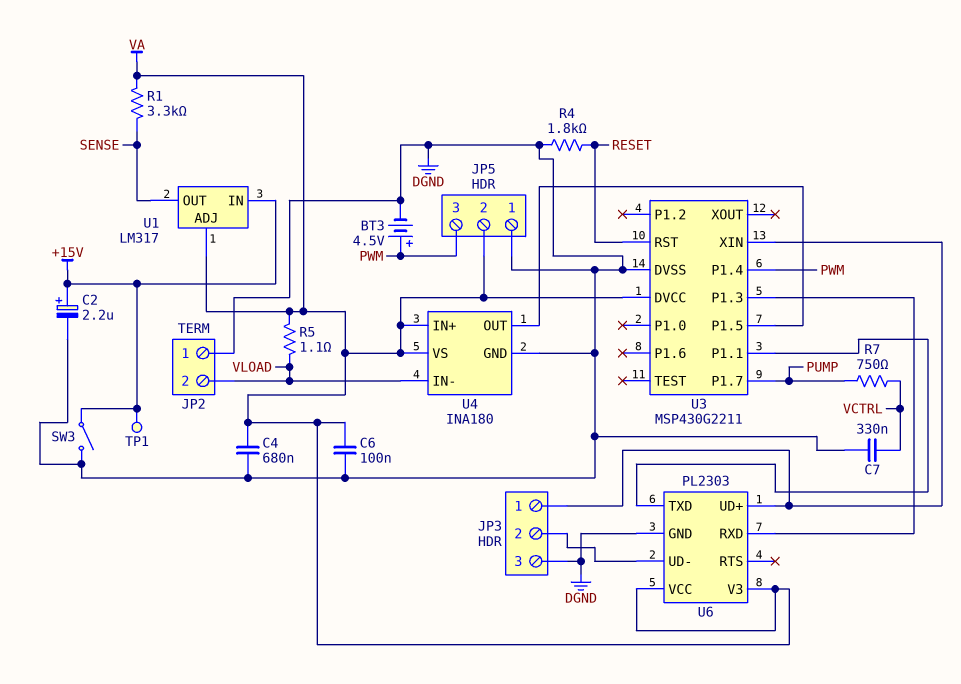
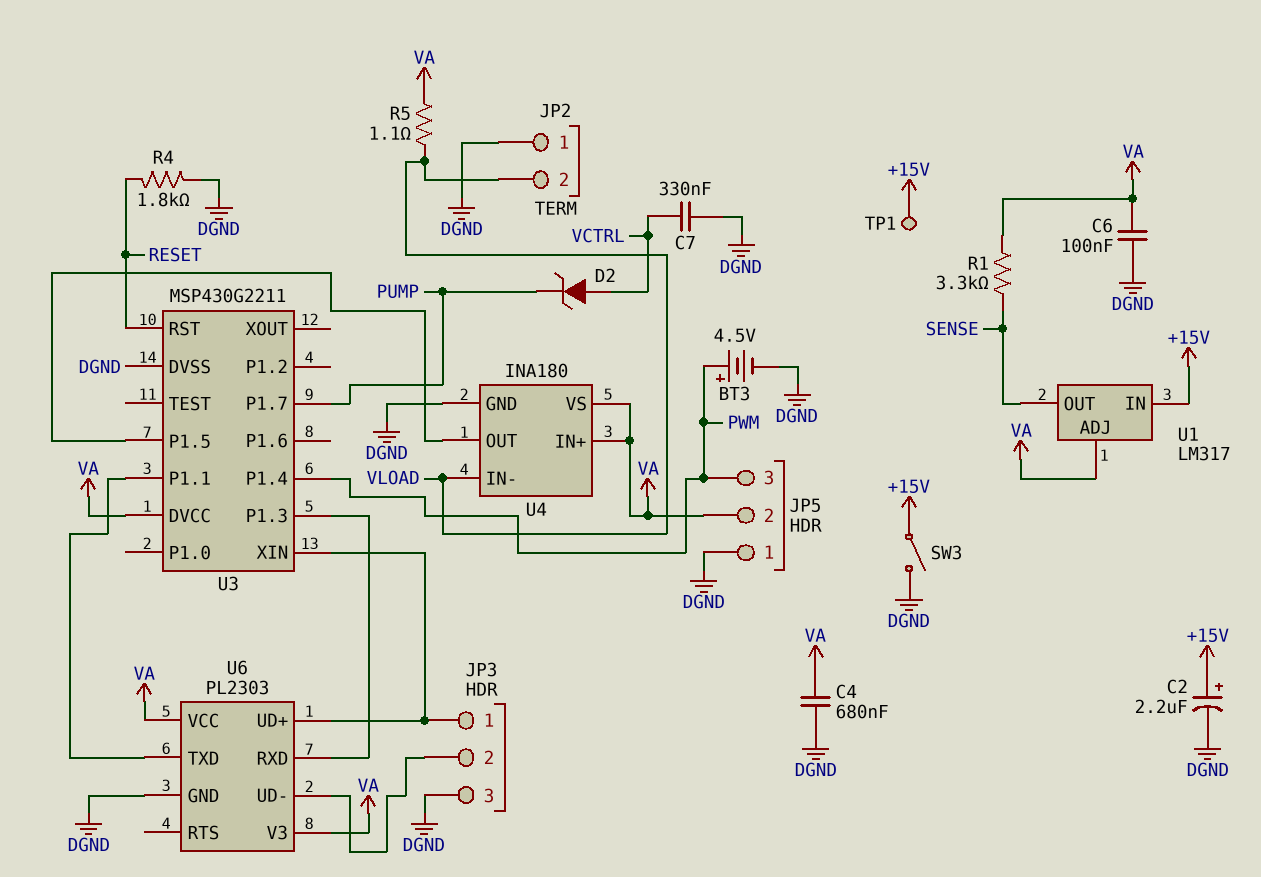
D2: none -> zener (A VCTRL, K PUMP)
R7: 750 (PUMP, VCTRL) -> none

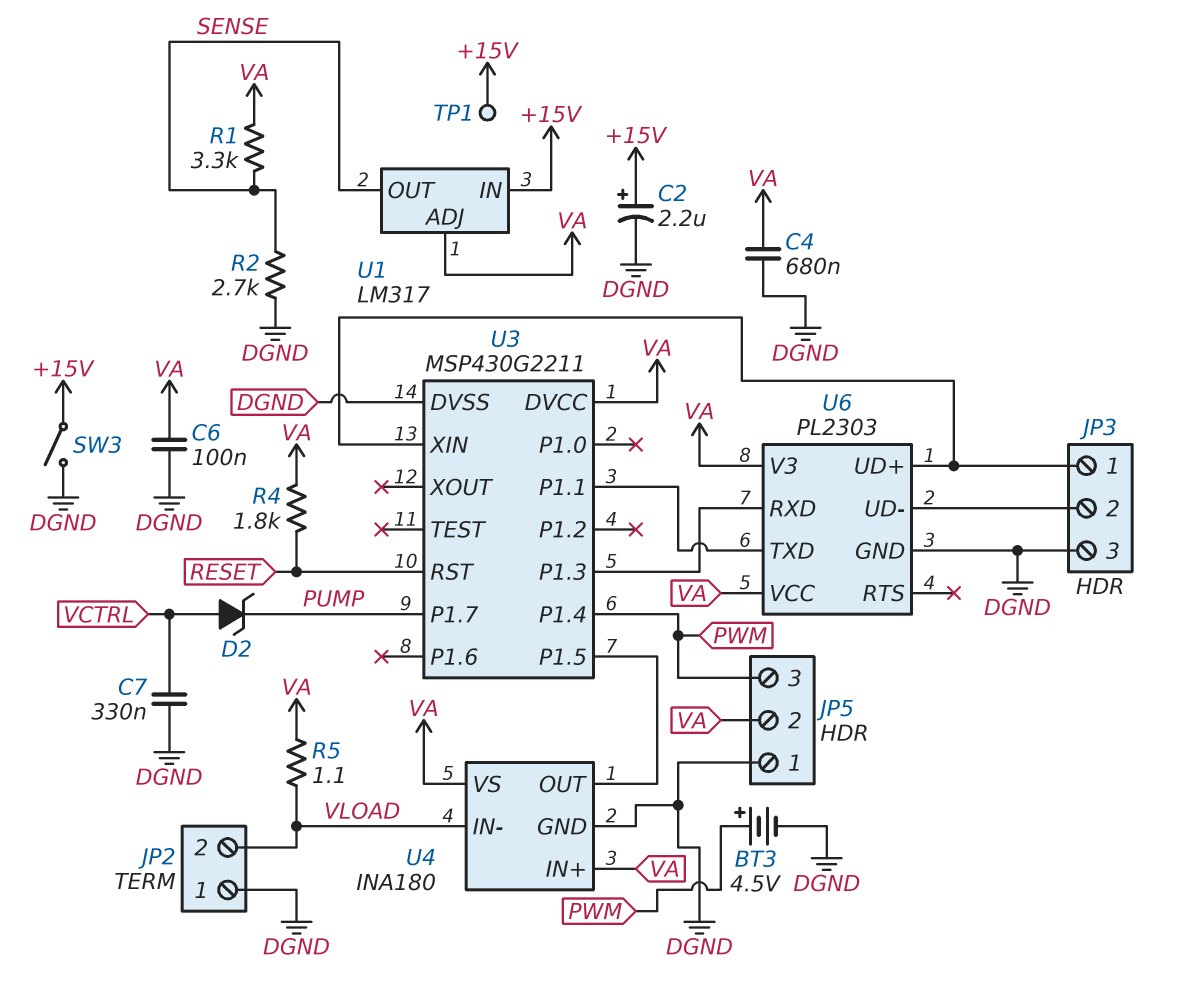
R2: none -> 2.7k (DGND, SENSE)
R4: 1.8k (DGND, RESET) -> 1.8k (RESET, VA)

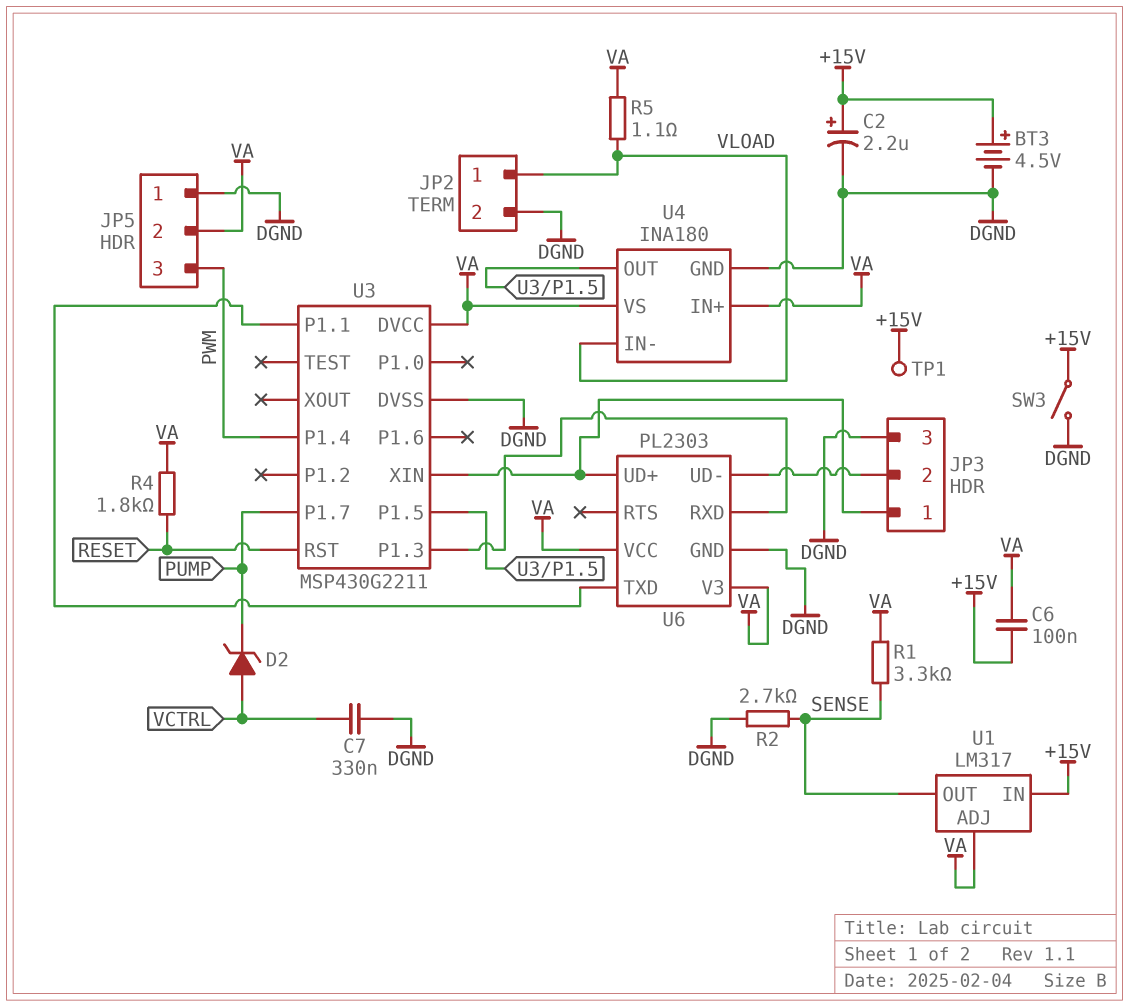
BT3: 4.5V (plus PWM, minus DGND) -> 4.5V (plus +15V, minus DGND)
C4: 680nF (DGND, VA) -> none
C6: 100nF (DGND, VA) -> 100nF (+15V, VA)
JP2 pin 1: DGND -> VLOAD
JP2 pin 2: VLOAD -> DGND

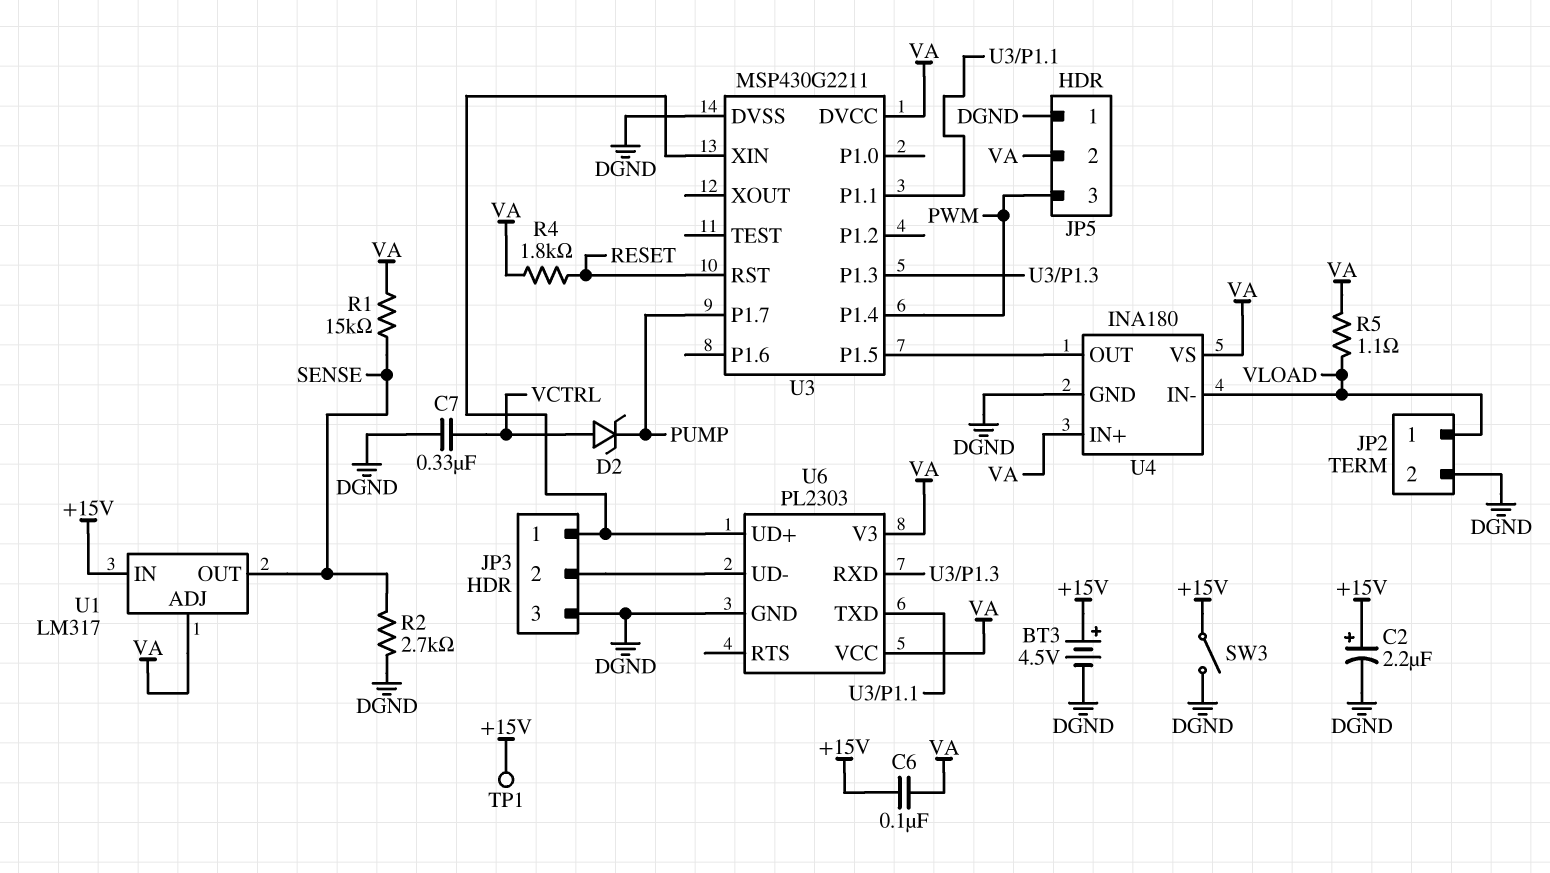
R1: 3.3k (SENSE, VA) -> 15k (SENSE, VA)

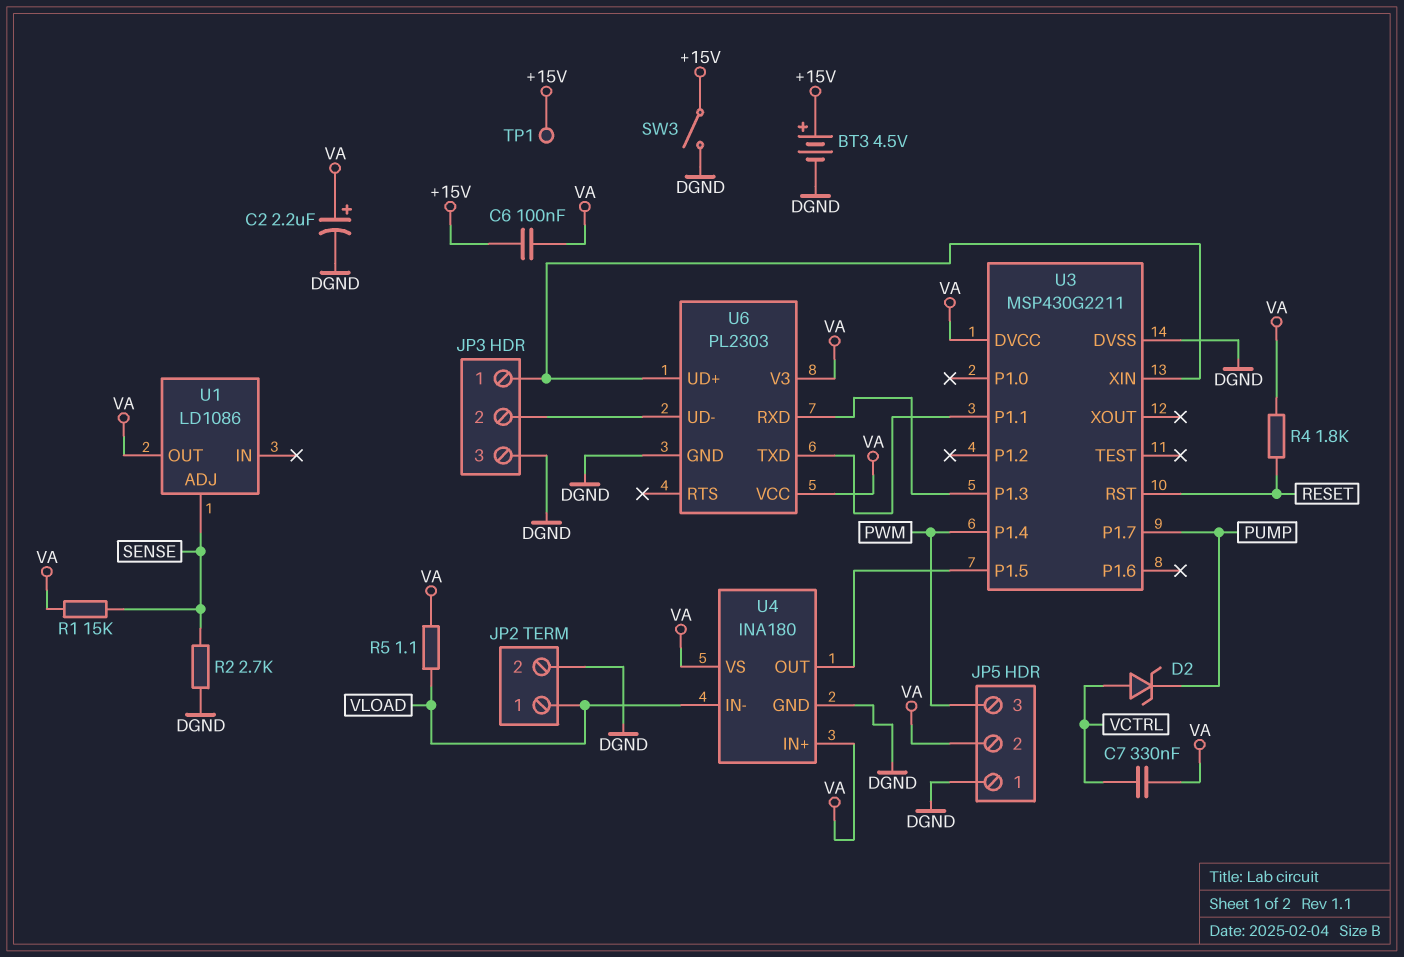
C2: 2.2uF (plus +15V, minus DGND) -> 2.2uF (plus VA, minus DGND)
C7: 330nF (DGND, VCTRL) -> 330nF (VA, VCTRL)
U1: LM317 -> LD1086
U1 pin ADJ: VA -> SENSE
U1 pin IN: +15V -> none
U1 pin OUT: SENSE -> VA

